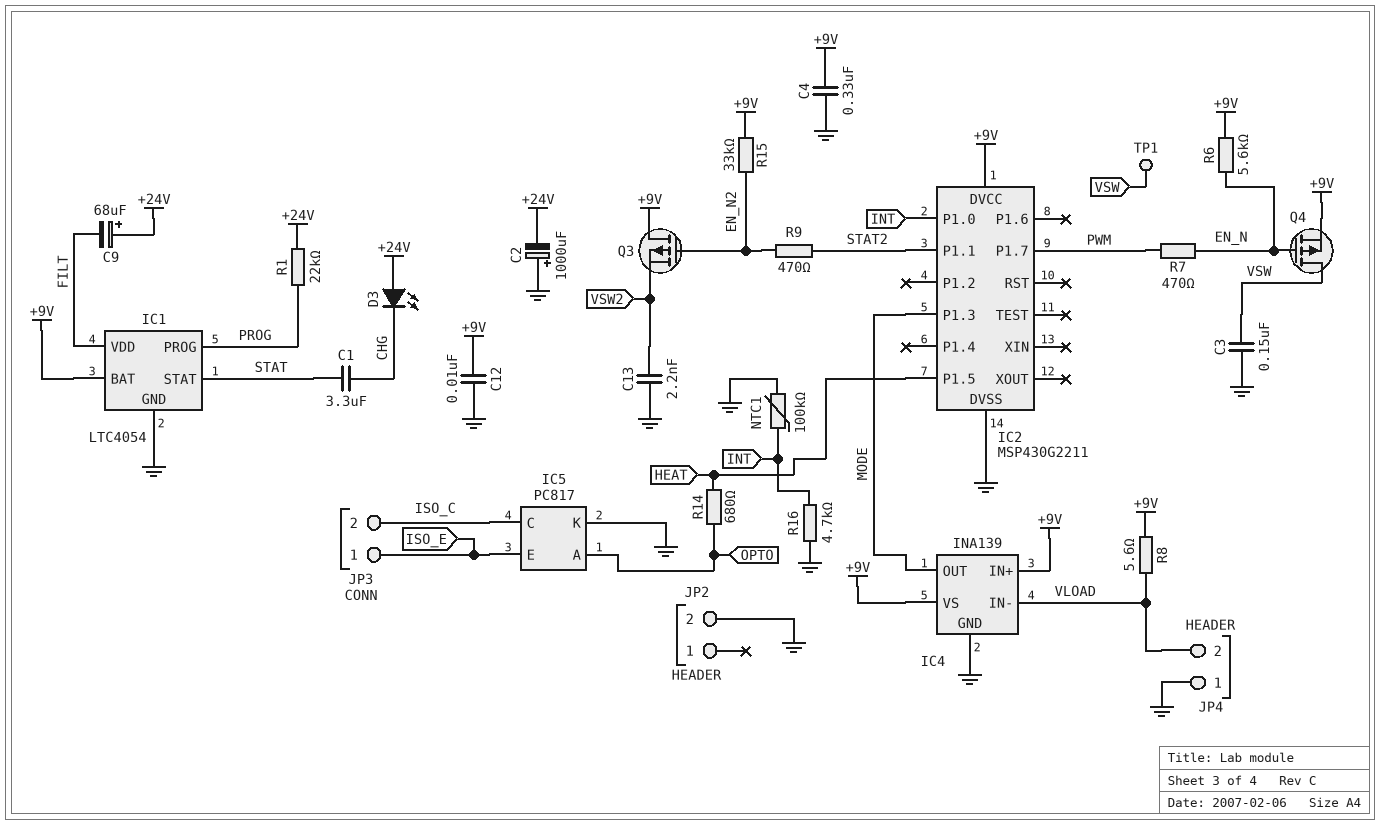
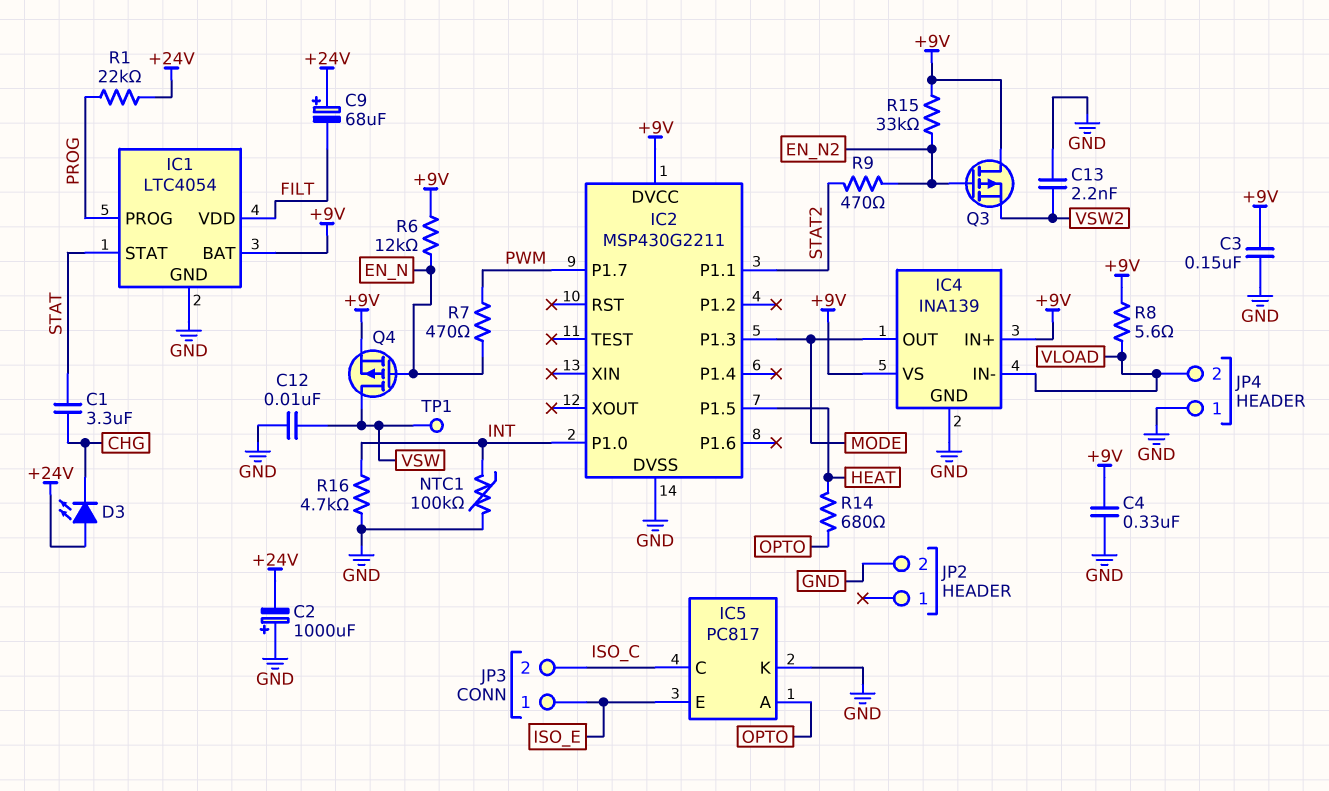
C3: 150nF (GND, VSW) -> 150nF (+9V, GND)
C12: 10nF (+9V, GND) -> 10nF (GND, VSW)
R6: 5.6k (+9V, EN_N) -> 12k (+9V, EN_N)

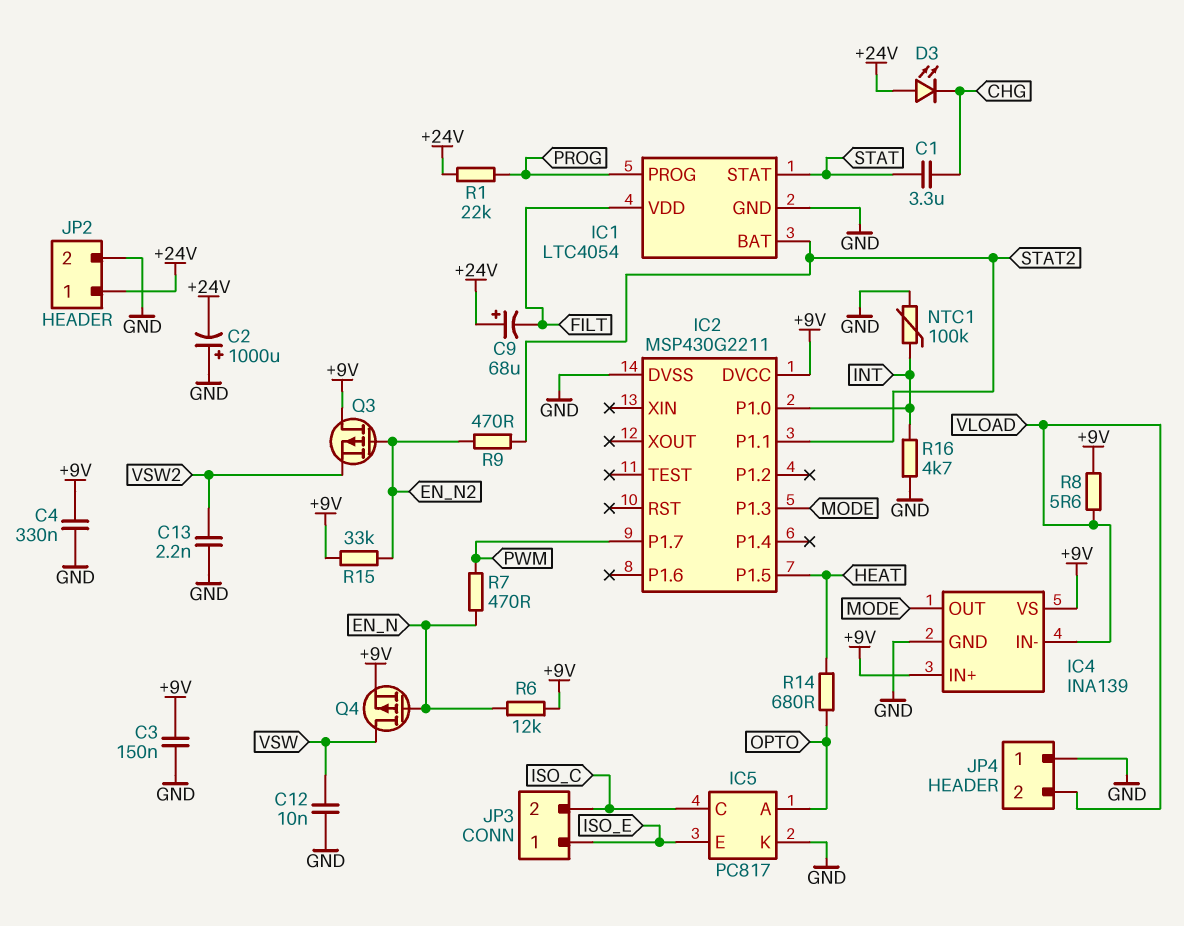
IC1 pin BAT: +9V -> STAT2
JP2 pin 1: none -> +24V
TP1: test point (VSW) -> none

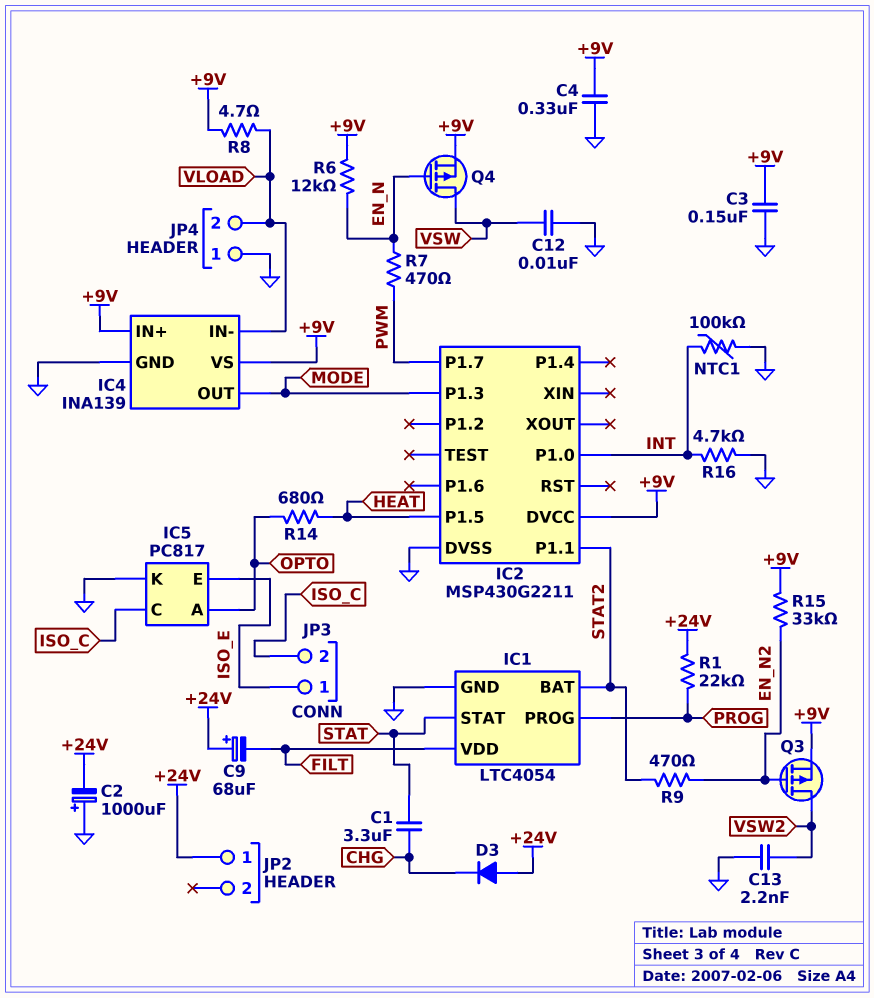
D3: LED (A +24V, K CHG) -> diode (A +24V, K CHG)
JP2 pin 2: GND -> none
Q3: PMOS (G EN_N2, D +9V, S VSW2) -> PMOS (G EN_N2, D VSW2, S +9V)
R8: 5.6 (+9V, VLOAD) -> 4.7 (+9V, VLOAD)

